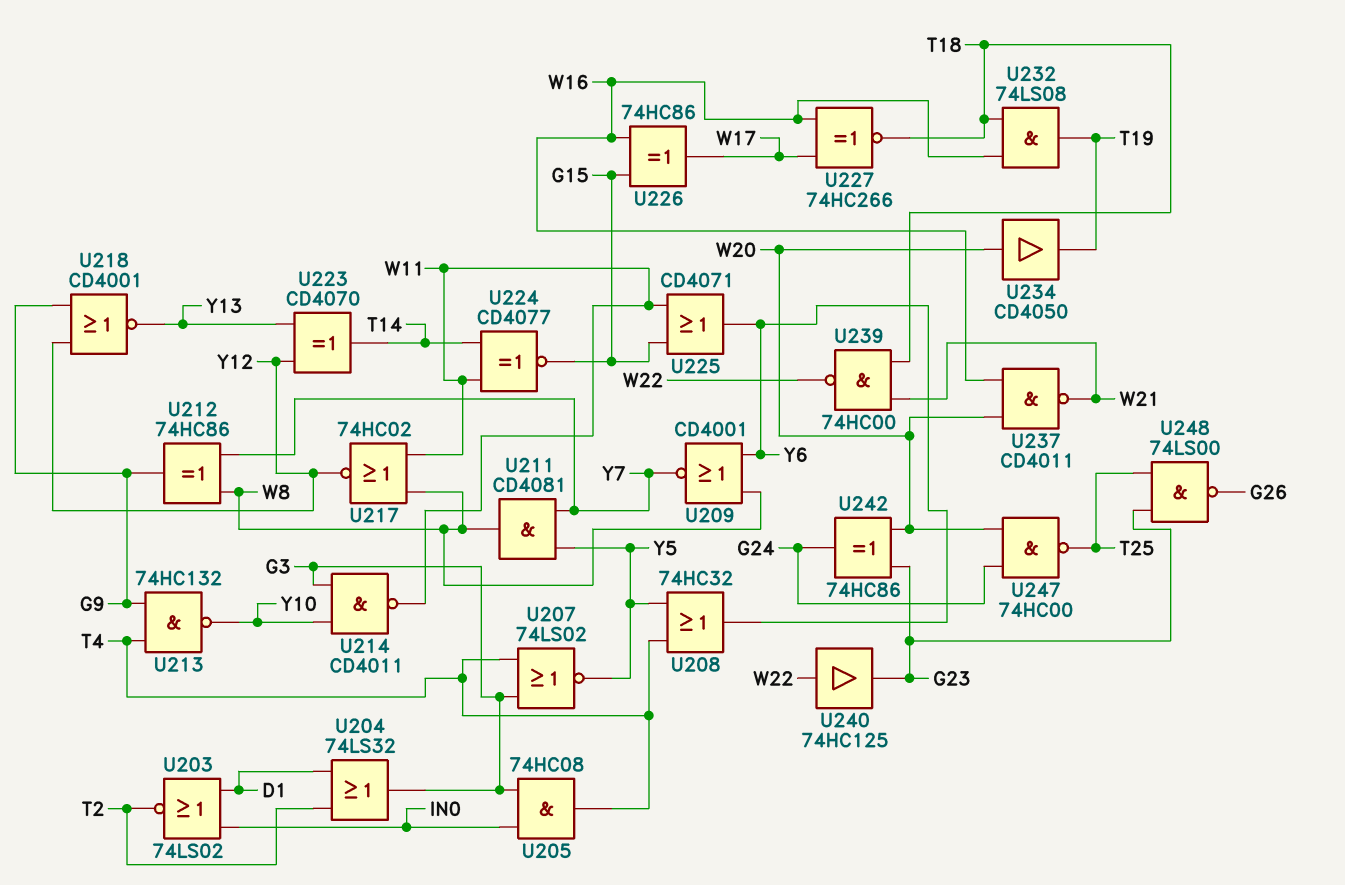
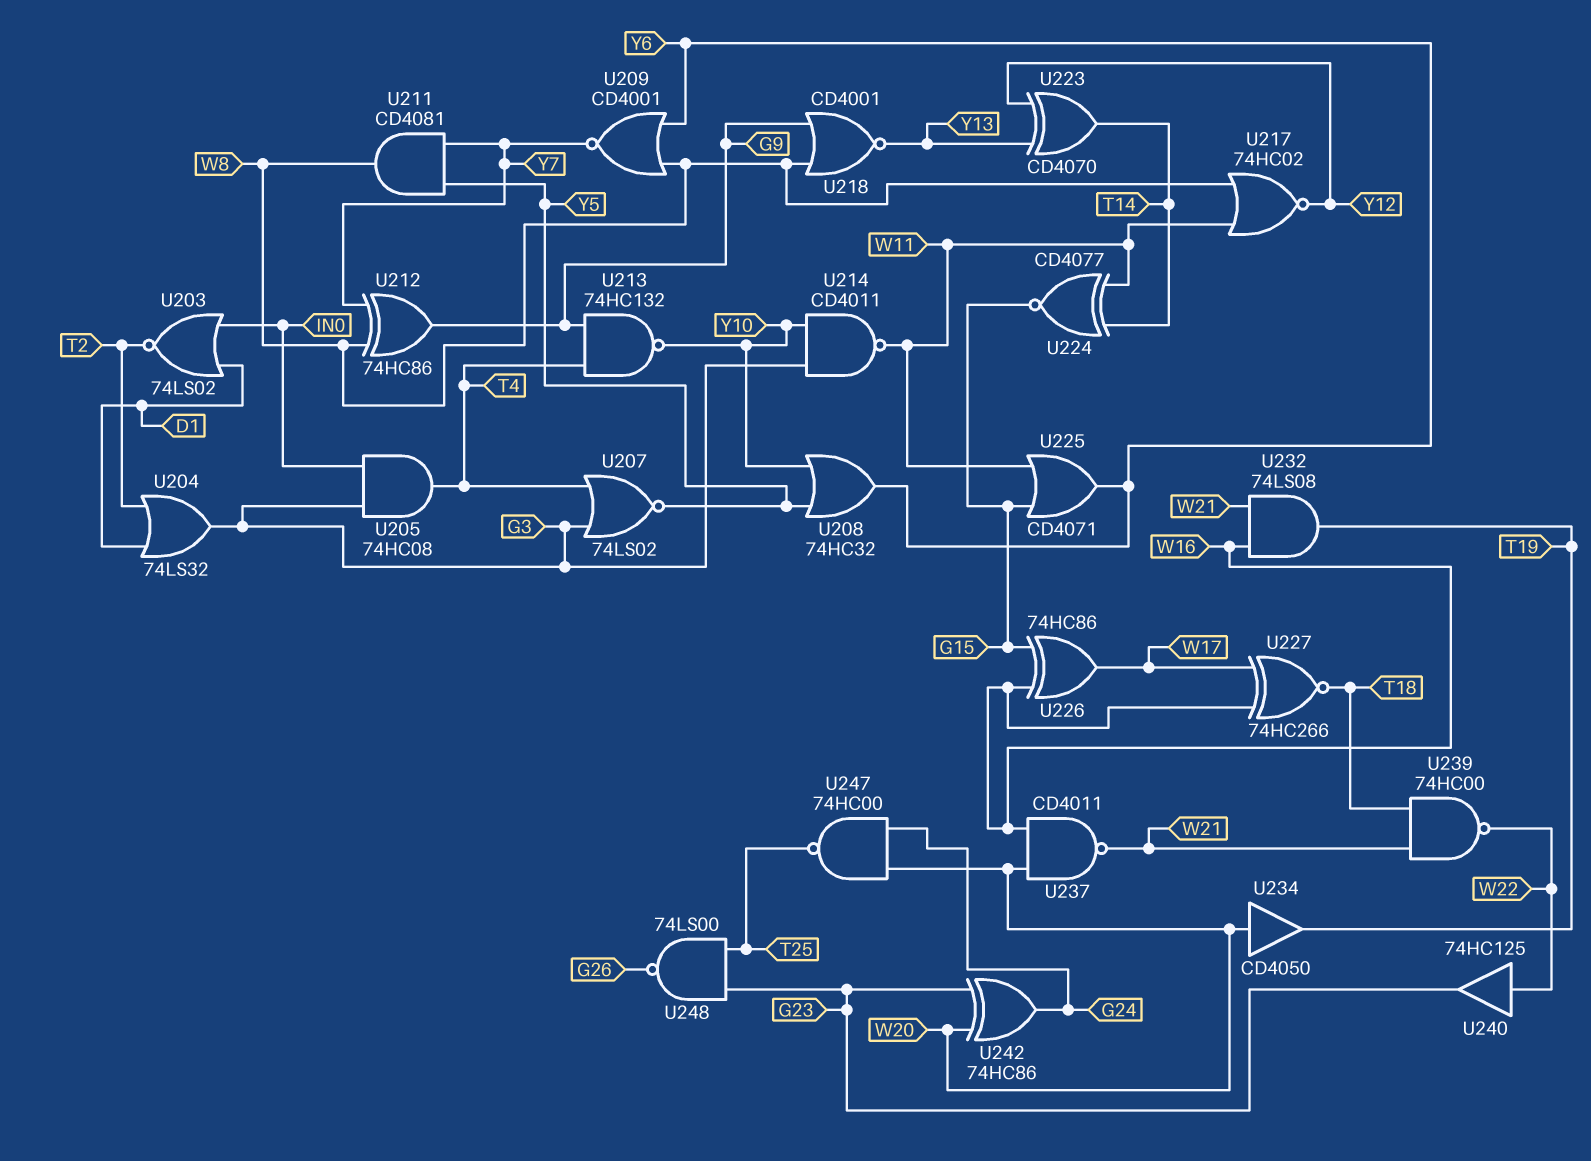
U208: OR 74HC32 (in T4, in Y5, out Y6) -> OR 74HC32 (in Y5, in Y10, out Y6)
U218: NOR CD4001 (in G9, in Y12, out Y13) -> NOR CD4001 (in G9, in W8, out Y13)
U232: AND 74LS08 (in T18, in W16, out T19) -> AND 74LS08 (in W16, in W21, out T19)

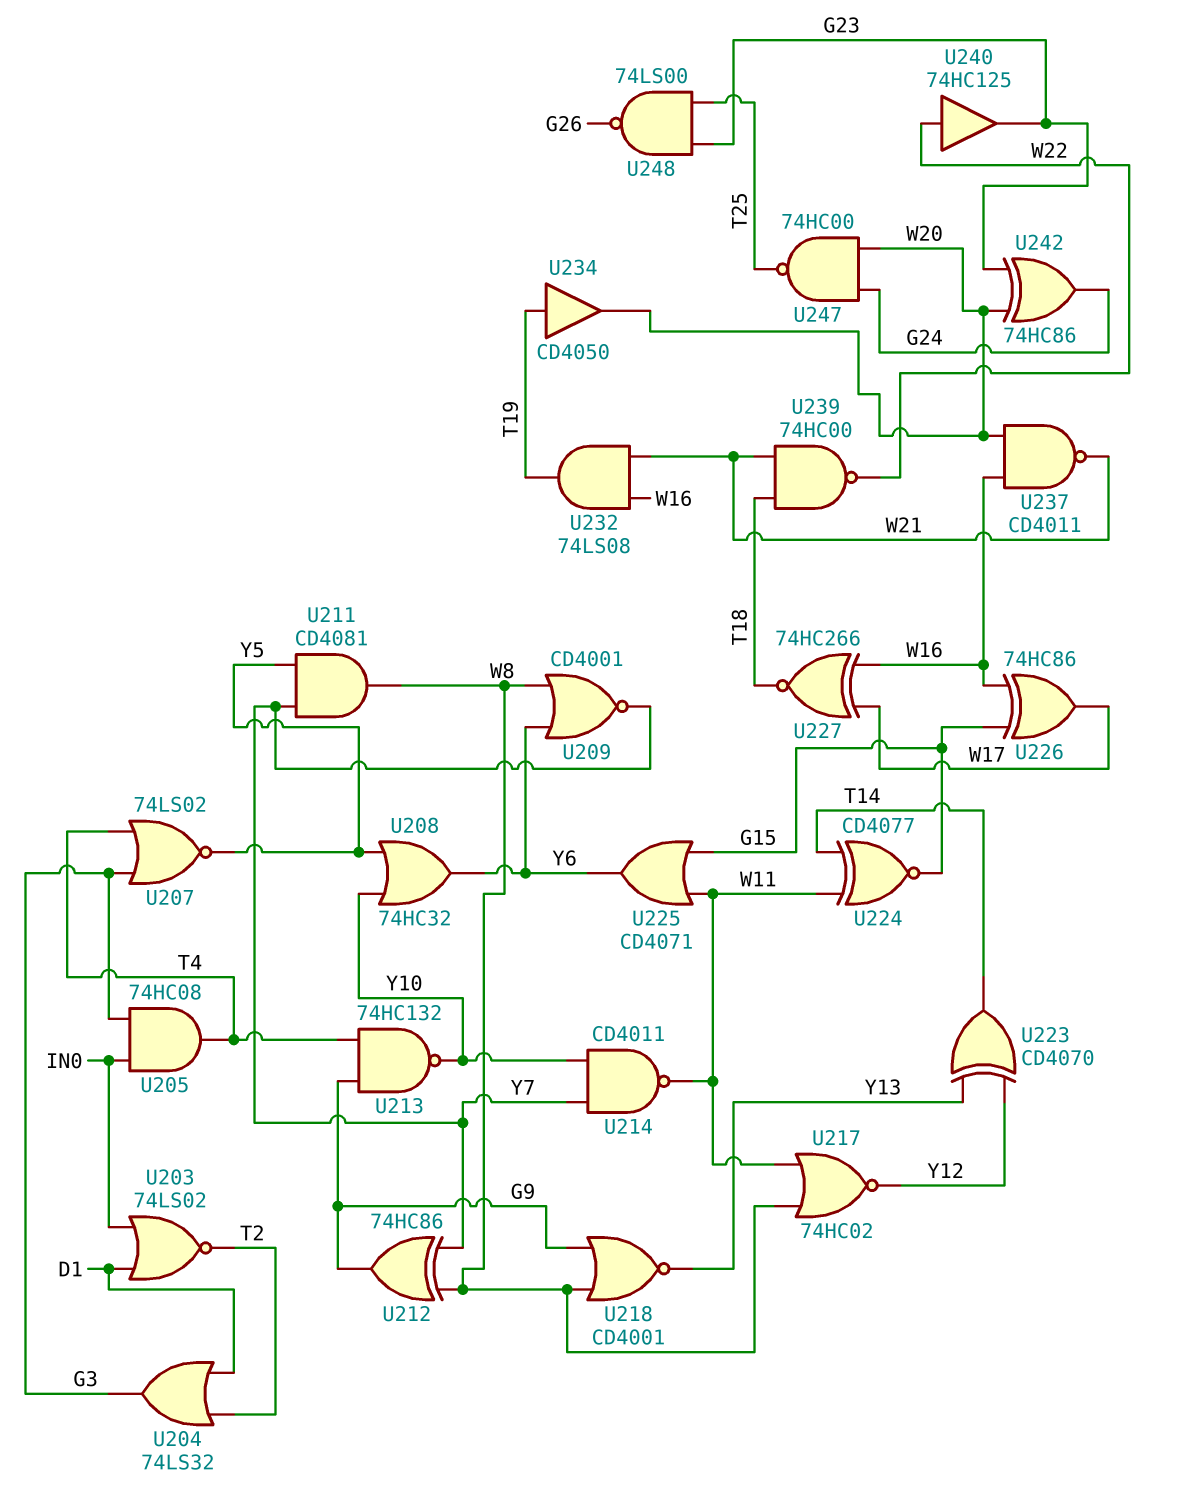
U214: NAND CD4011 (in G3, in Y10, out W11) -> NAND CD4011 (in Y7, in Y10, out W11)
U234: buffer CD4050 (in W20, out T19) -> buffer CD4050 (in T19, out W20)

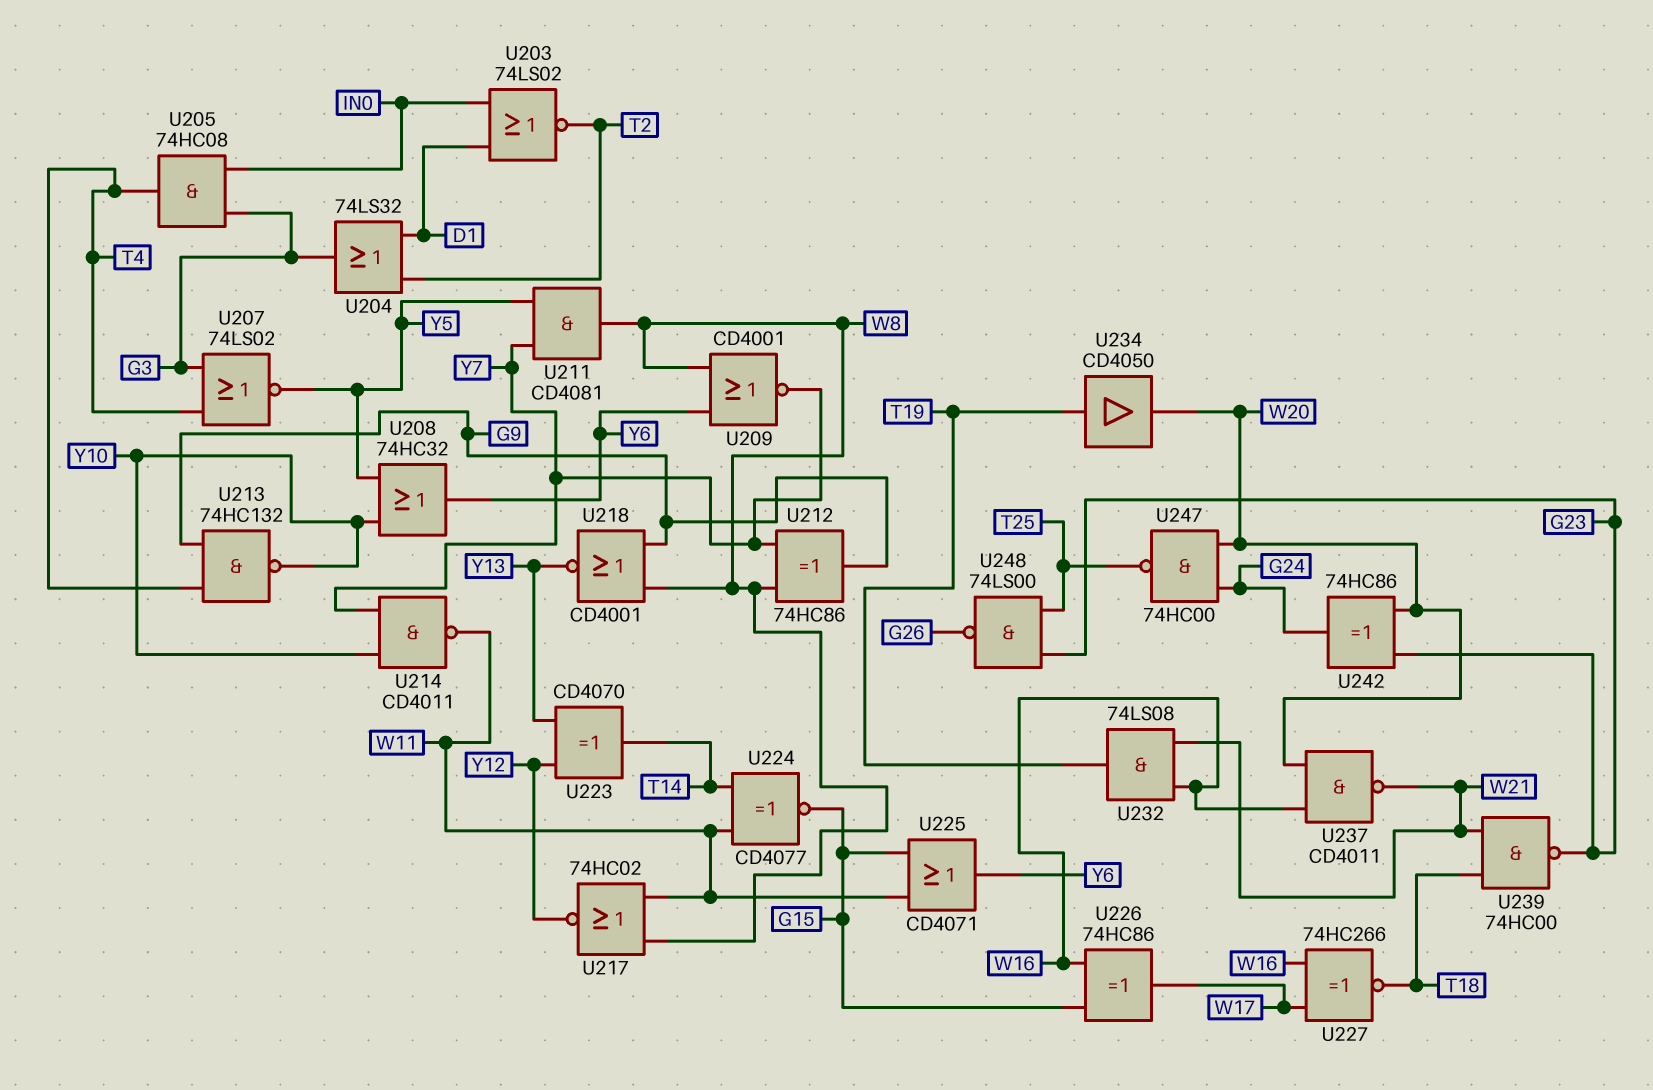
U239: NAND 74HC00 (in T18, in W21, out W22) -> NAND 74HC00 (in T18, in W21, out G23)
U240: buffer 74HC125 (in W22, out G23) -> none

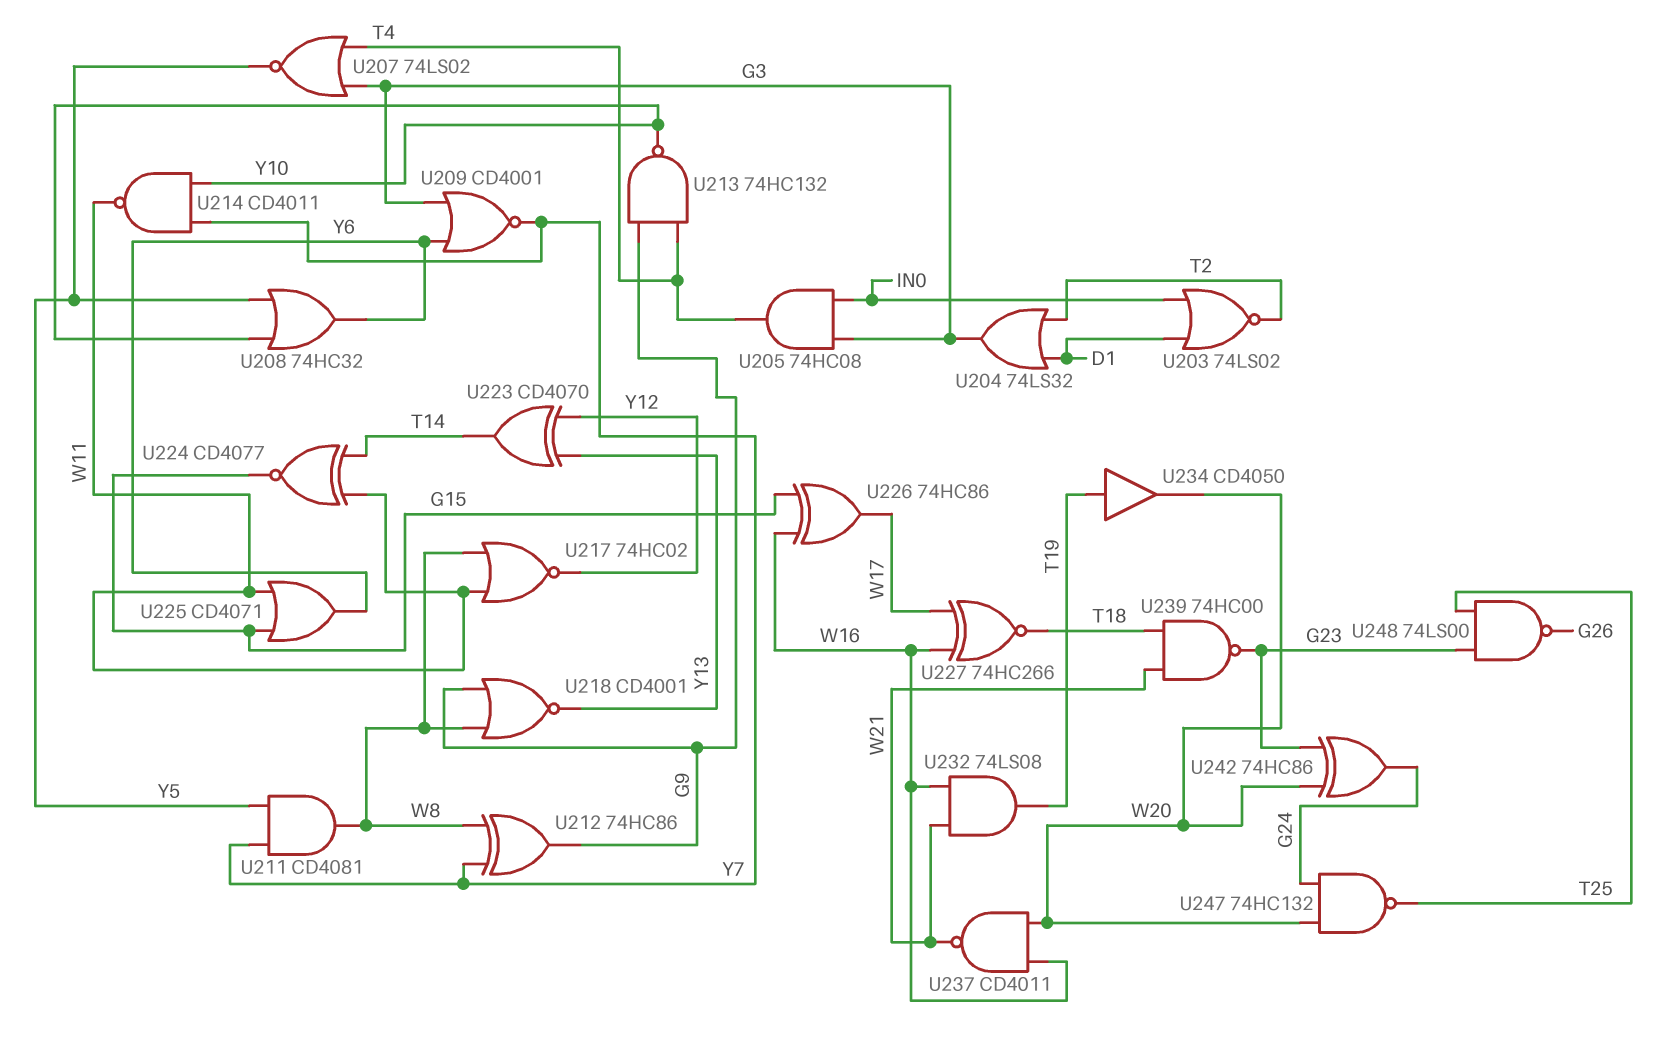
U209: NOR CD4001 (in W8, in Y6, out Y7) -> NOR CD4001 (in G3, in Y6, out Y7)
U247: NAND 74HC00 (in G24, in W20, out T25) -> NAND 74HC132 (in G24, in W20, out T25)

